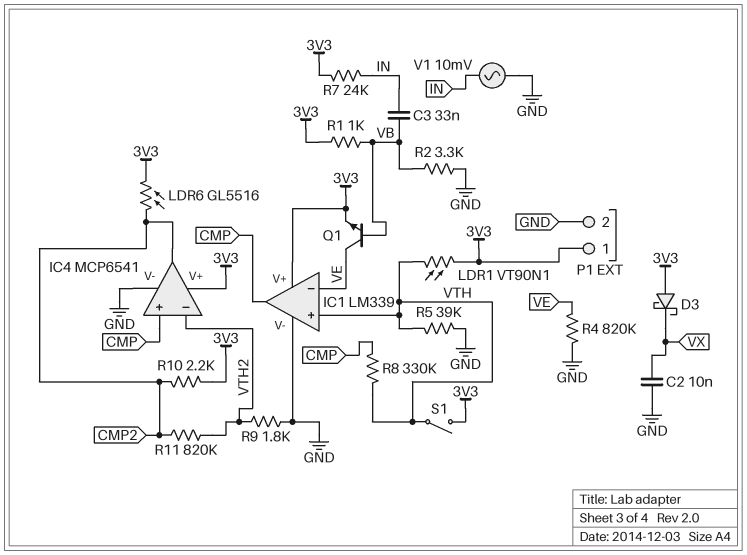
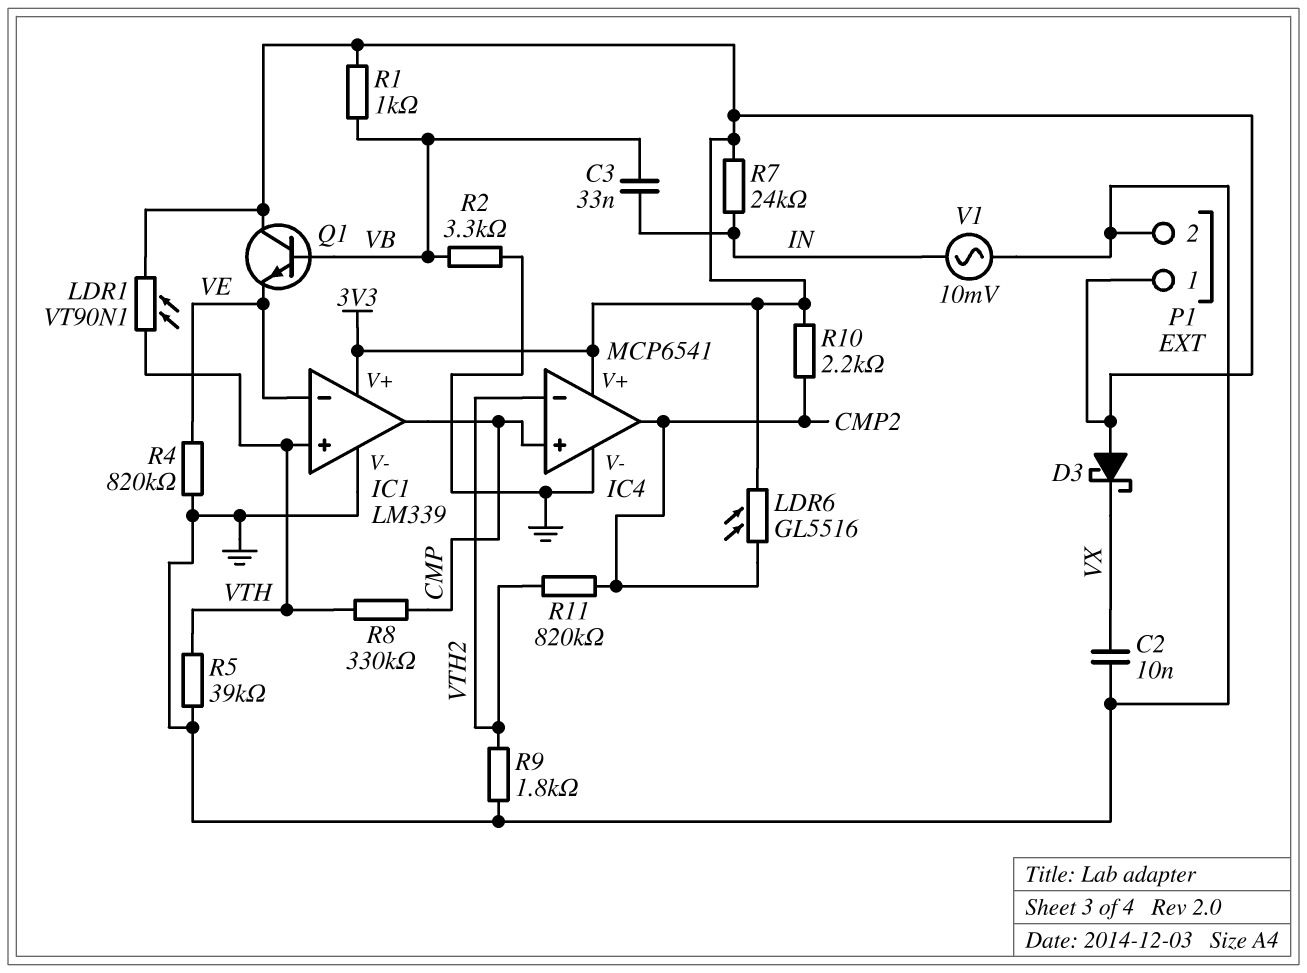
Q1: NPN (B VB, C VE, E 3V3) -> NPN (B VB, C 3V3, E VE)
S1: switch (3V3, VTH) -> none

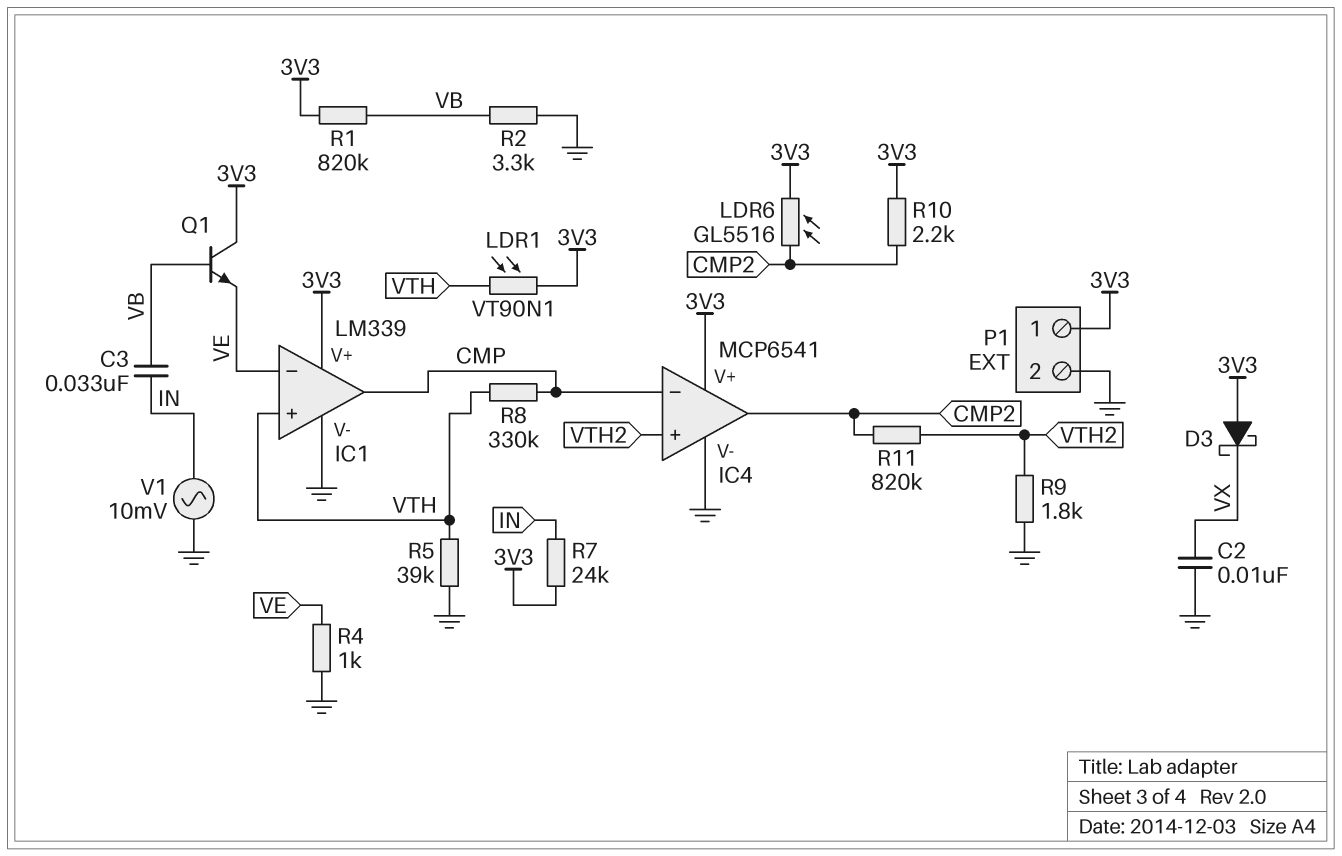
IC4 pin in+: CMP -> VTH2
IC4 pin in-: VTH2 -> CMP
R1: 1k (3V3, VB) -> 820k (3V3, VB)
R4: 820k (GND, VE) -> 1k (GND, VE)

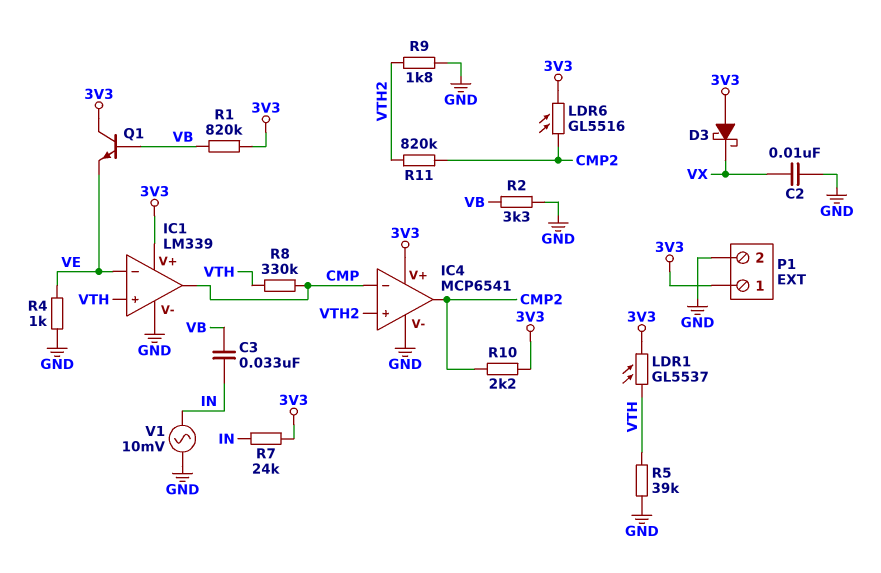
LDR1: VT90N1 (3V3, VTH) -> GL5537 (3V3, VTH)

